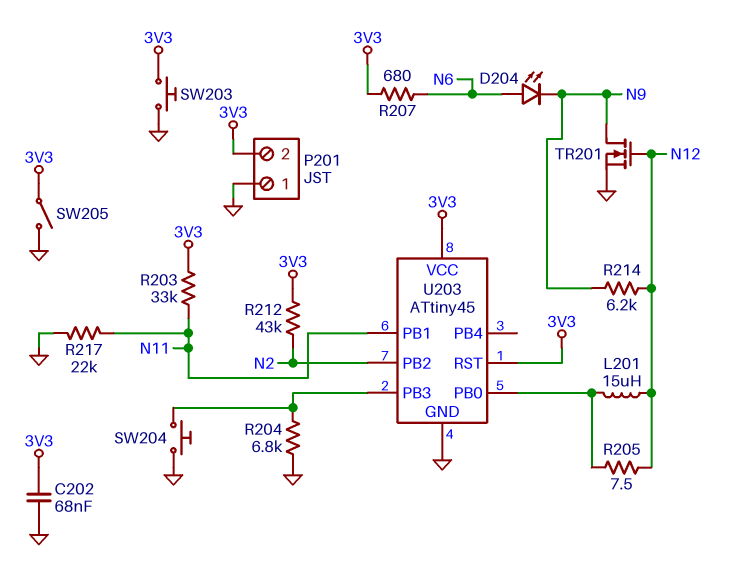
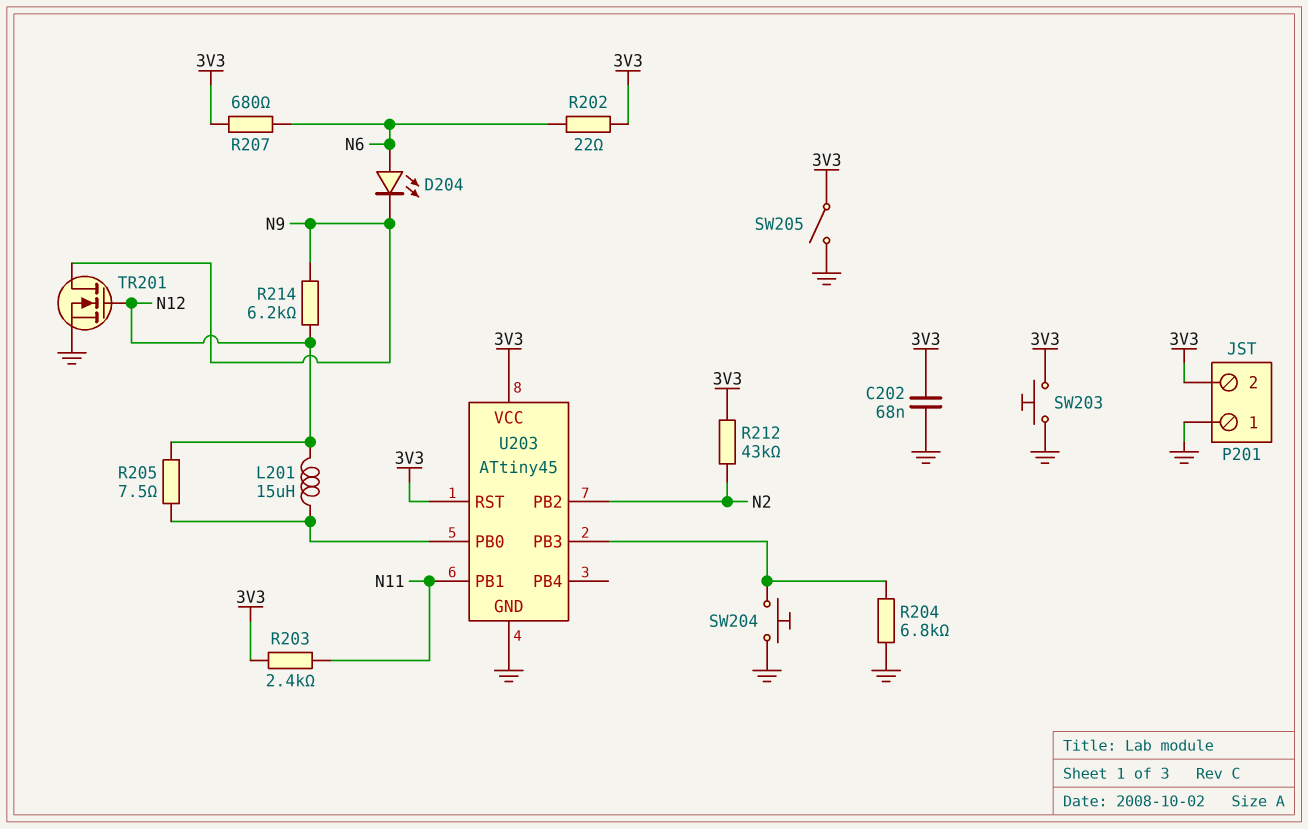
R202: none -> 22 (3V3, N6)
R203: 33k (3V3, N11) -> 2.4k (3V3, N11)
R217: 22k (GND, N11) -> none

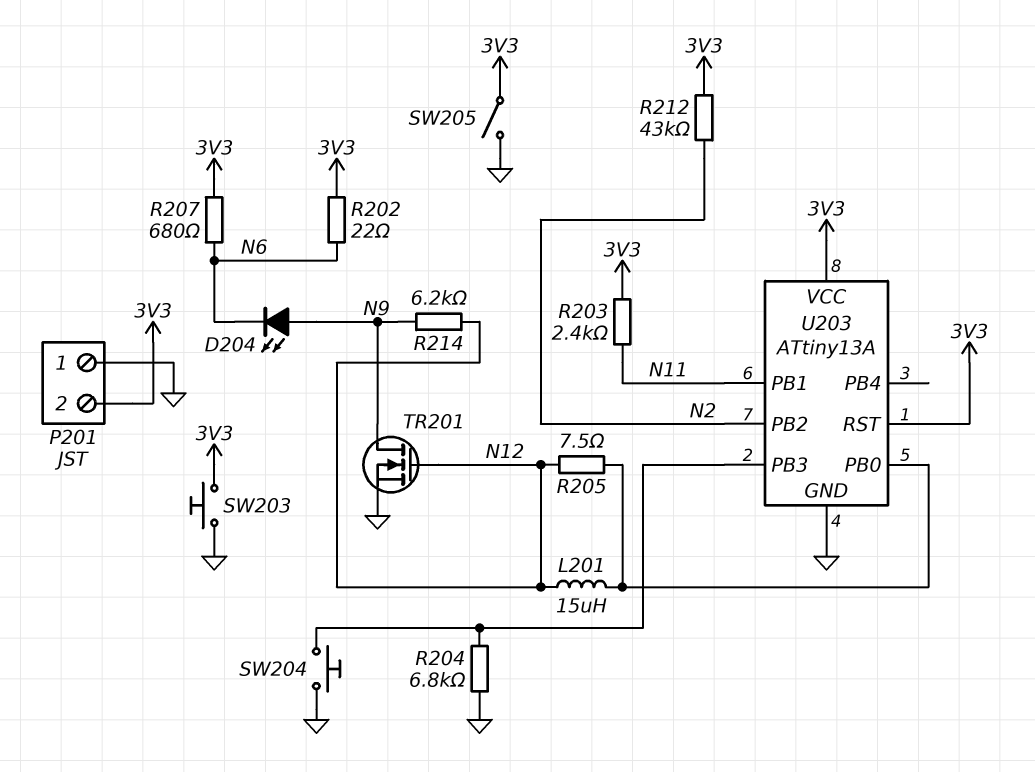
C202: 68nF (3V3, GND) -> none
D204: LED (A N6, K N9) -> LED (A N9, K N6)
U203: ATtiny45 -> ATtiny13A

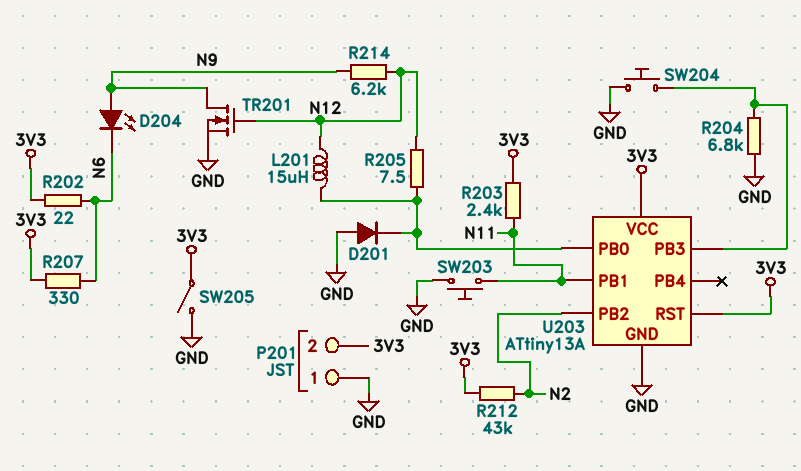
D201: none -> diode (A GND, K U203/PB0)
R207: 680 (3V3, N6) -> 330 (3V3, N6)
SW203: button (3V3, GND) -> button (GND, N11)

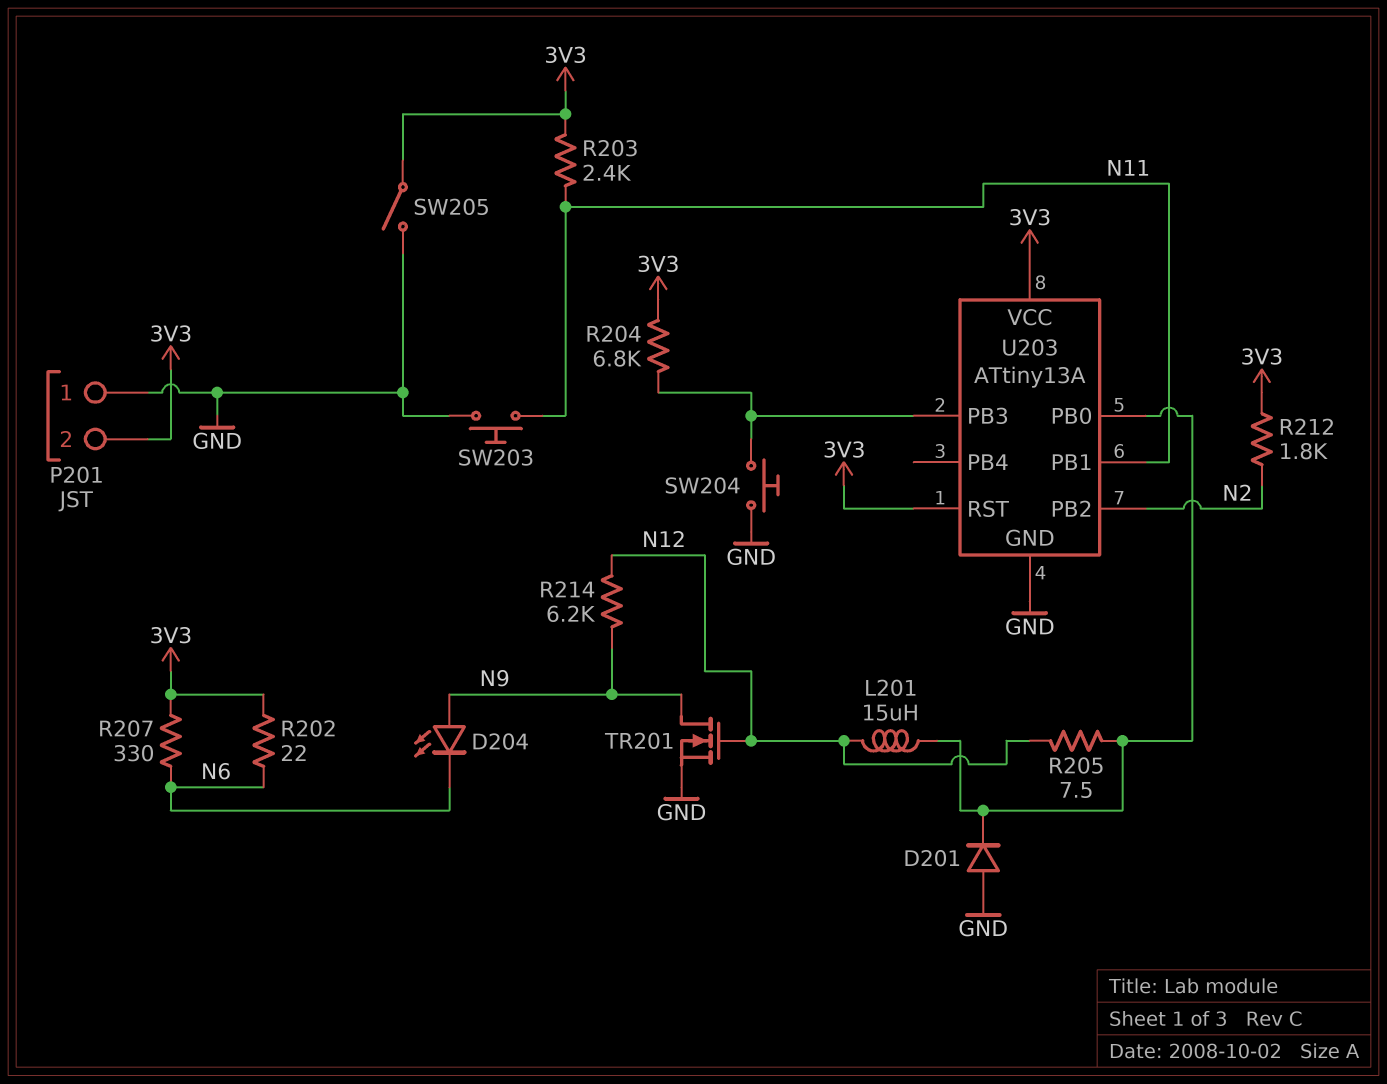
R204: 6.8k (GND, U203/PB3) -> 6.8k (3V3, U203/PB3)
R212: 43k (3V3, N2) -> 1.8k (3V3, N2)

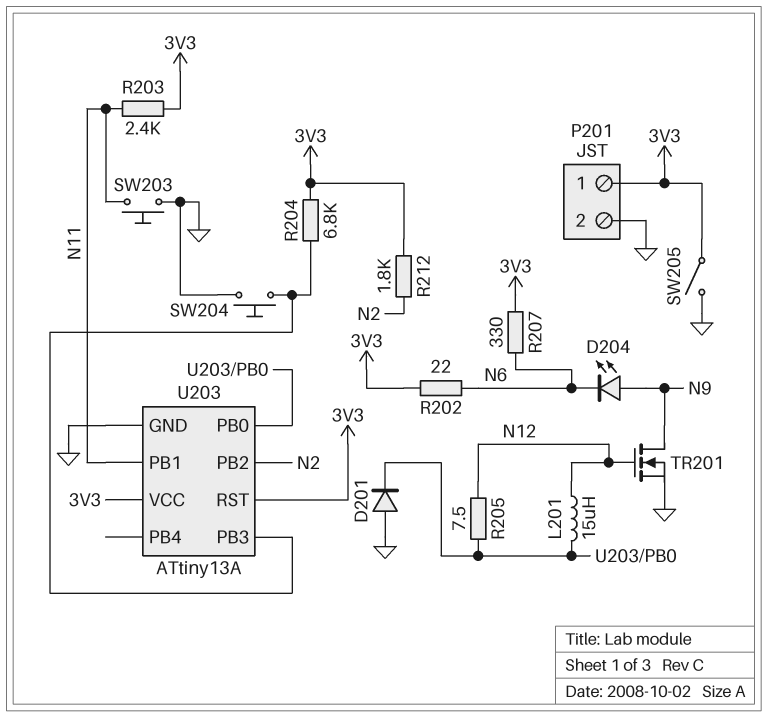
P201 pin 1: GND -> 3V3
P201 pin 2: 3V3 -> GND
R214: 6.2k (N9, N12) -> none

